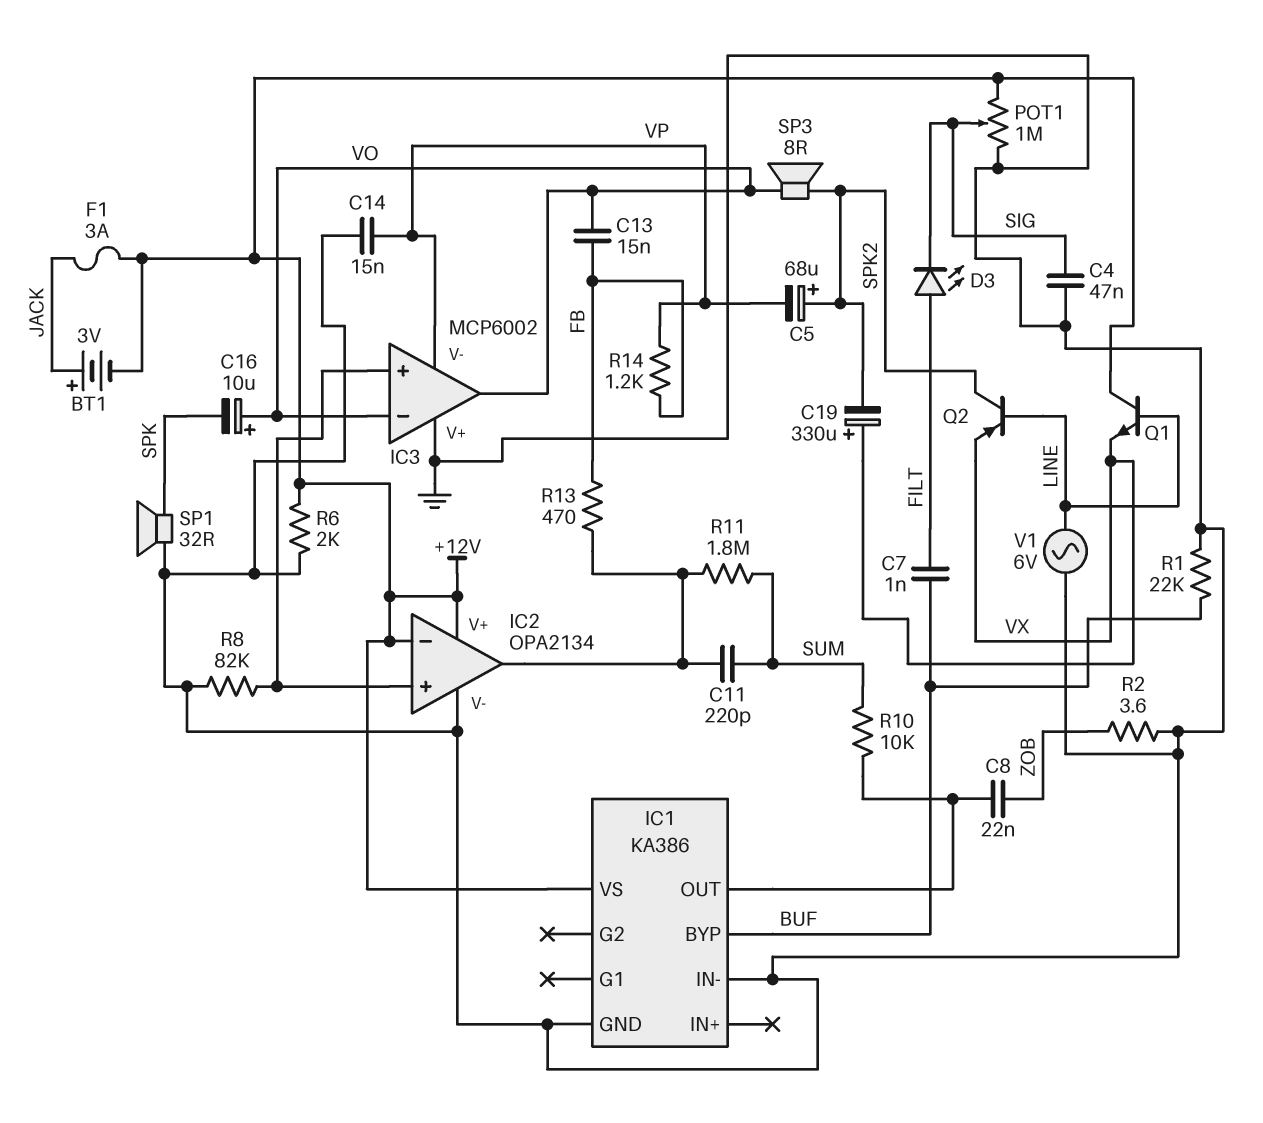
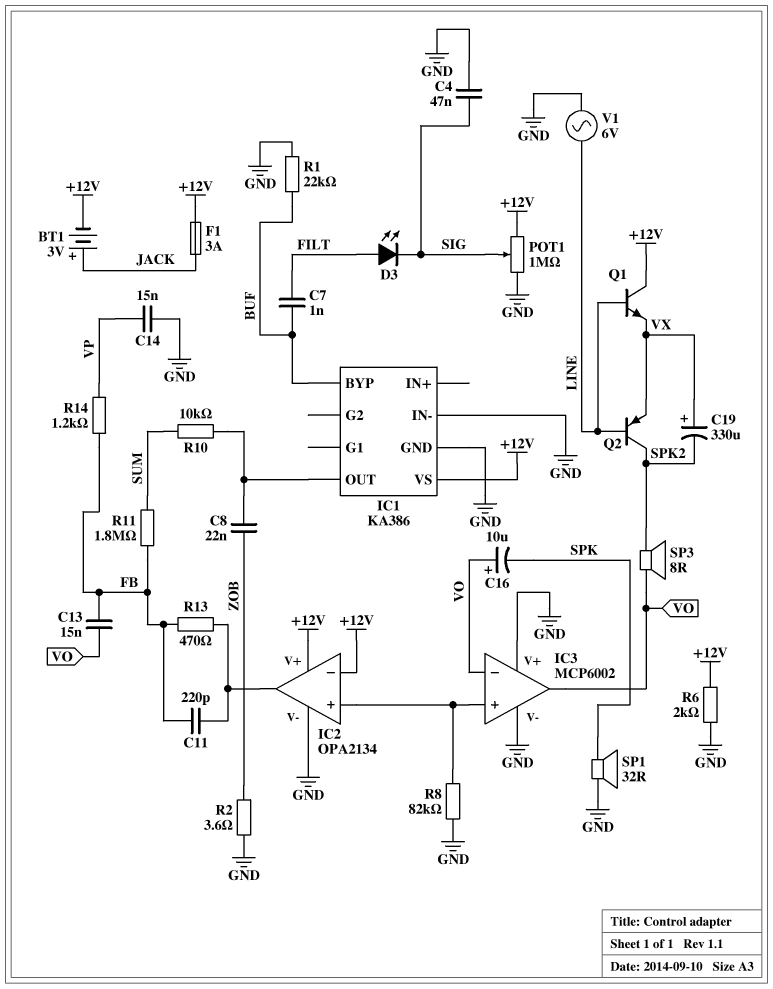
C5: 68uF (plus SPK2, minus VP) -> none
C11: 220pF (IC2/out, SUM) -> 220pF (FB, IC2/out)
IC3 pin V-: VP -> GND
R11: 1.8M (IC2/out, SUM) -> 1.8M (FB, SUM)

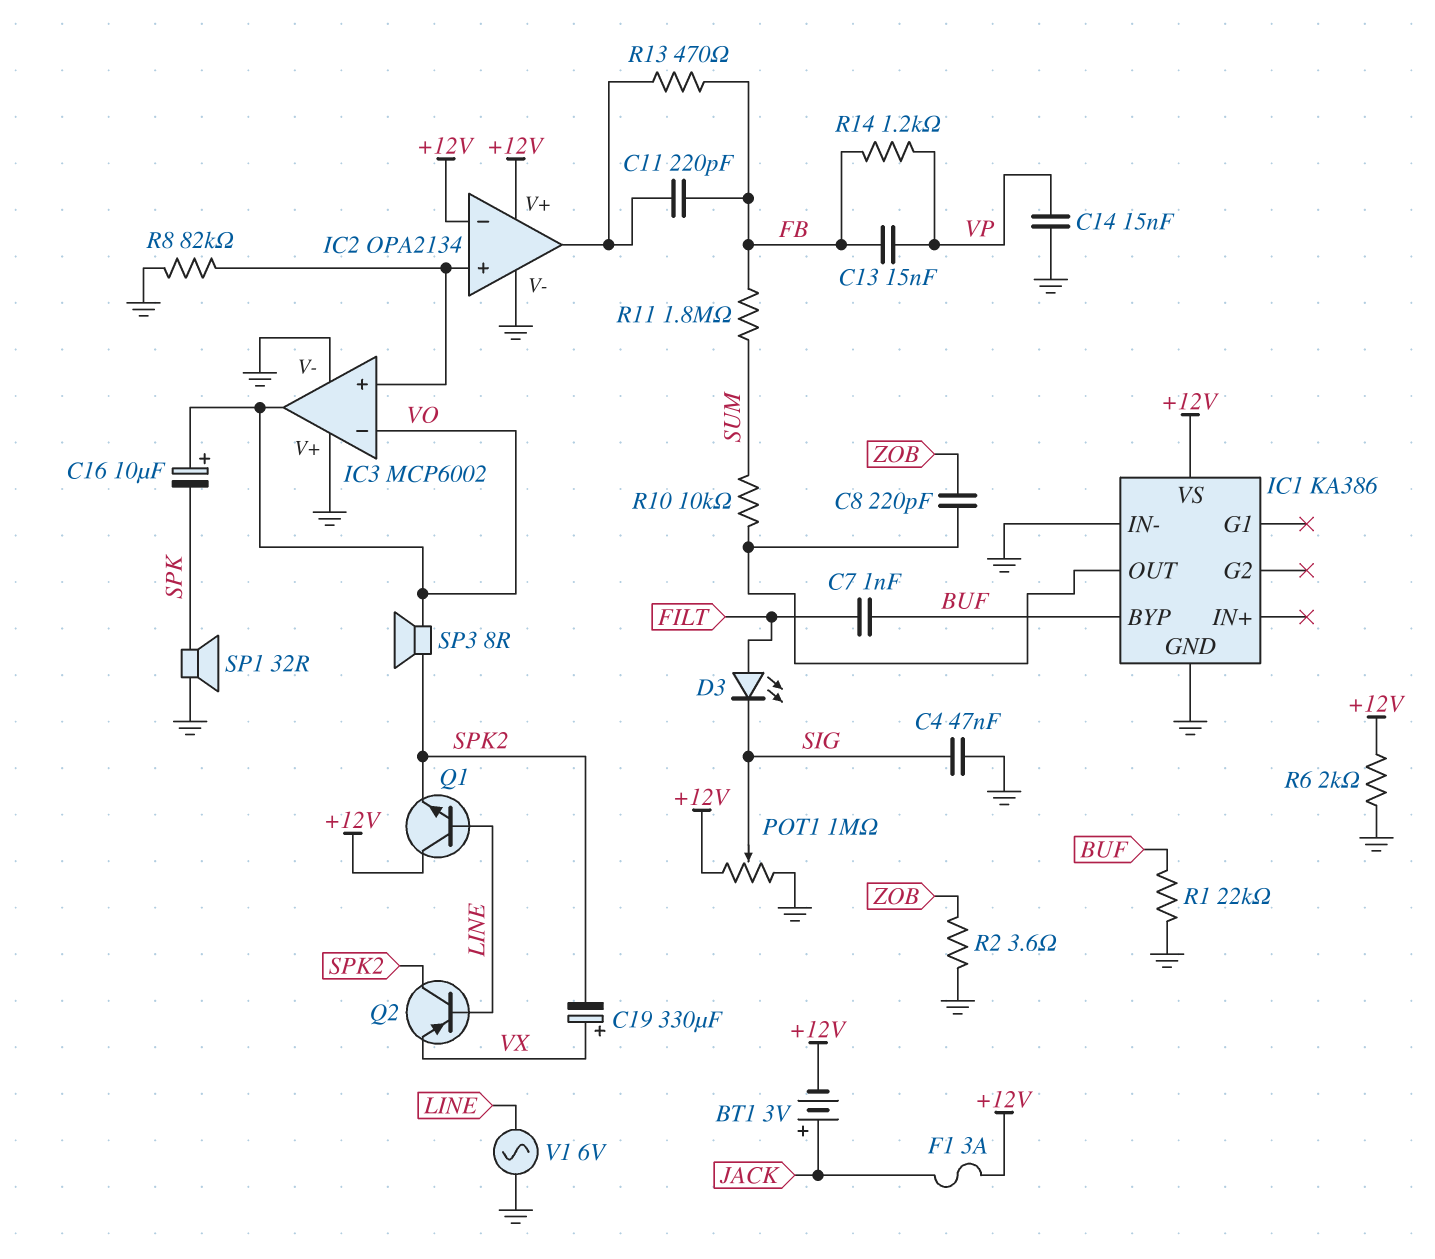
C8: 22nF (IC1/OUT, ZOB) -> 220pF (IC1/OUT, ZOB)
C13: 15nF (FB, VO) -> 15nF (FB, VP)
Q1: NPN (B LINE, C +12V, E VX) -> NPN (B LINE, C +12V, E SPK2)

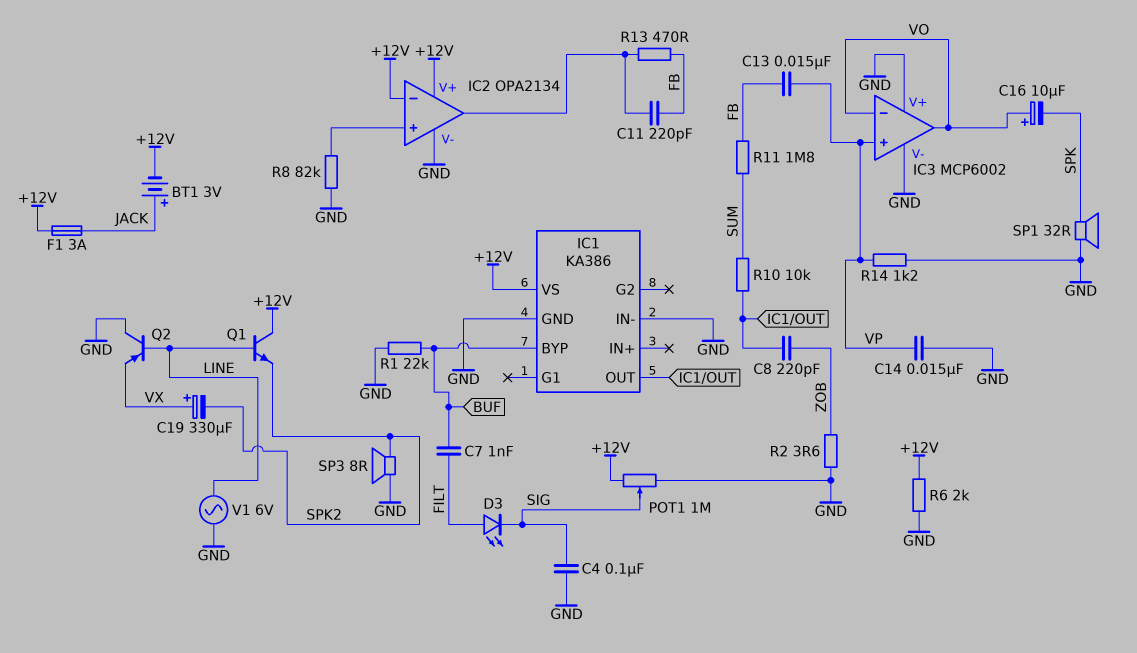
C4: 47nF (GND, SIG) -> 100nF (GND, SIG)
IC3 pin in+: IC2/in+ -> VP
Q2: PNP (B LINE, C SPK2, E VX) -> PNP (B LINE, C GND, E VX)
R14: 1.2k (FB, VP) -> 1.2k (GND, VP)
SP3: speaker 8R (SPK2, VO) -> speaker 8R (GND, SPK2)

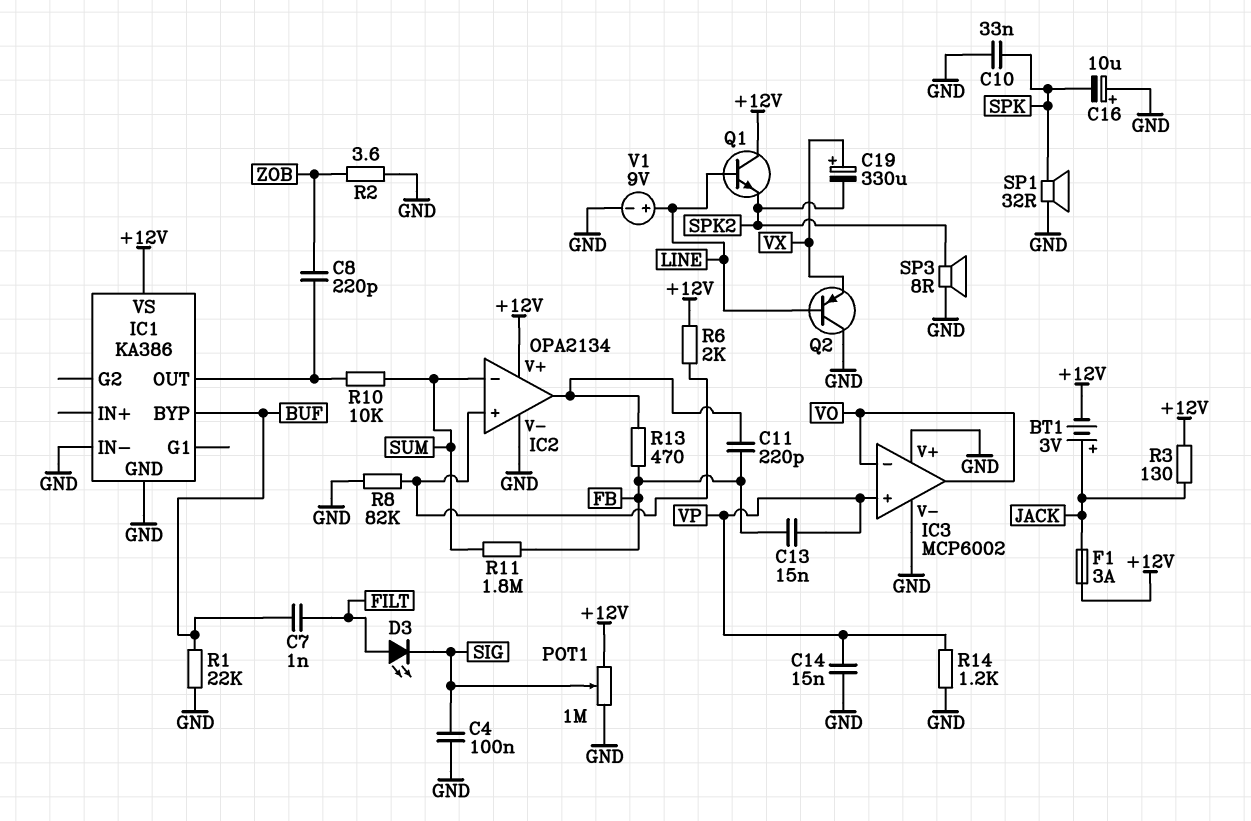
C10: none -> 33nF (GND, SPK)
C16: 10uF (plus VO, minus SPK) -> 10uF (plus GND, minus SPK)
IC2 pin in-: +12V -> SUM
R3: none -> 130 (+12V, JACK)
R6: 2k (+12V, GND) -> 2k (+12V, IC2/in+)
V1: AC 6V (GND, LINE) -> 9V (plus LINE, minus GND)

